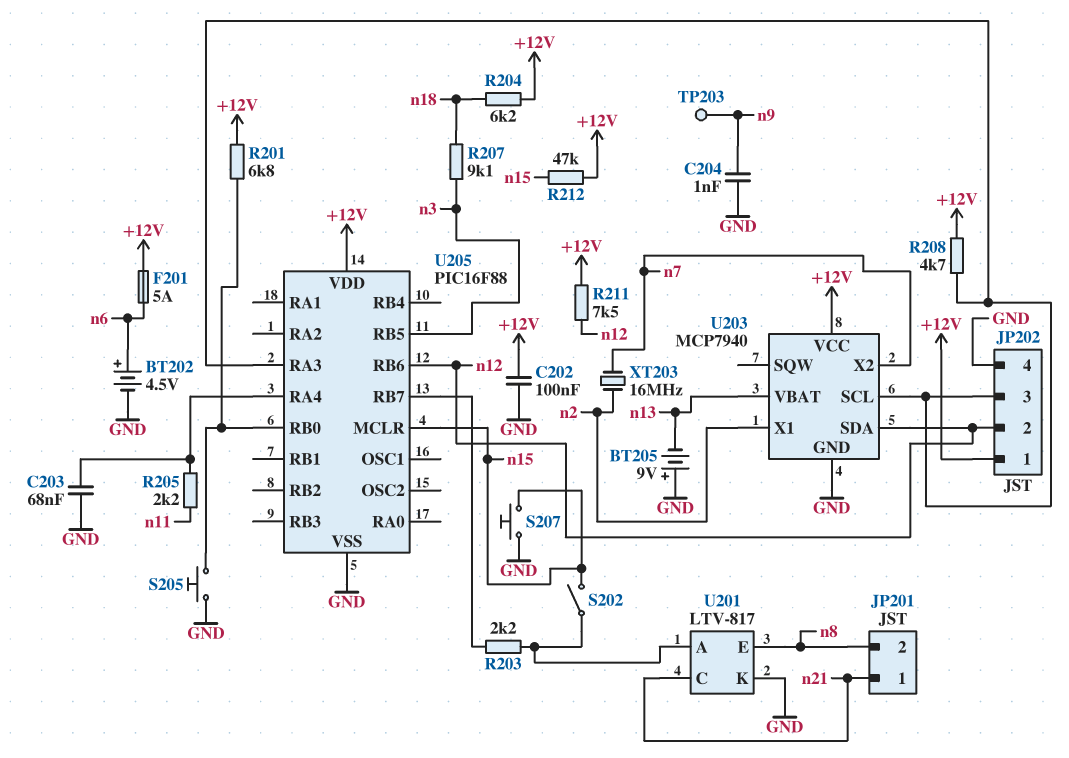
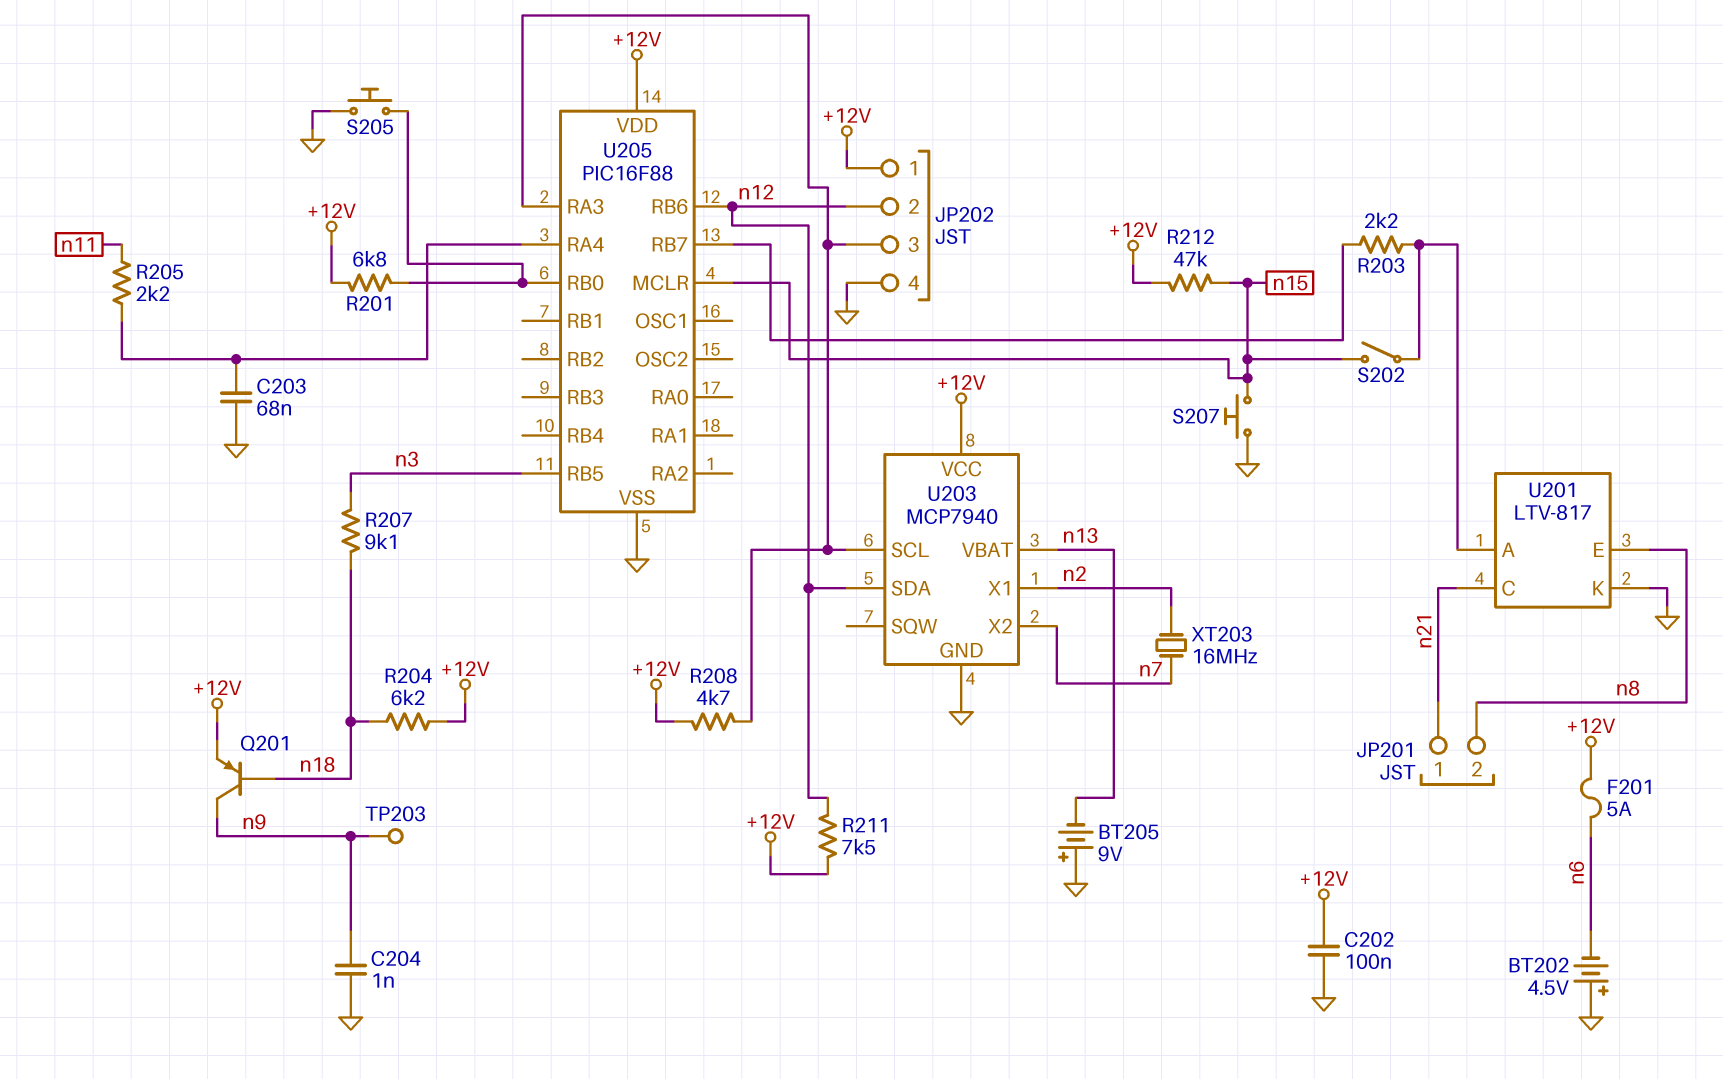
BT202: 4.5V (plus n6, minus GND) -> 4.5V (plus GND, minus n6)
Q201: none -> PNP (B n18, C n9, E +12V)

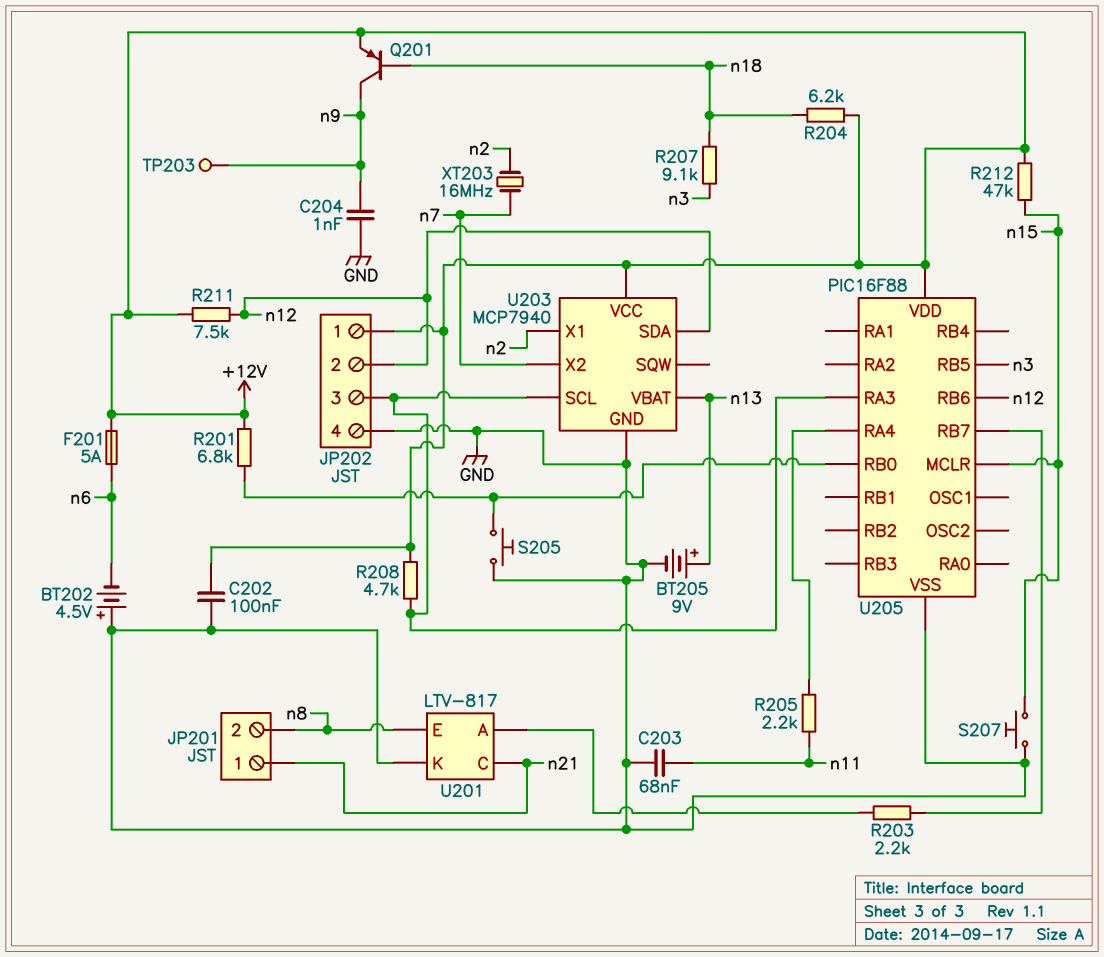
BT205: 9V (plus GND, minus n13) -> 9V (plus n13, minus GND)
C203: 68nF (GND, U205/RA4) -> 68nF (GND, n11)
S202: switch (U201/A, n15) -> none

